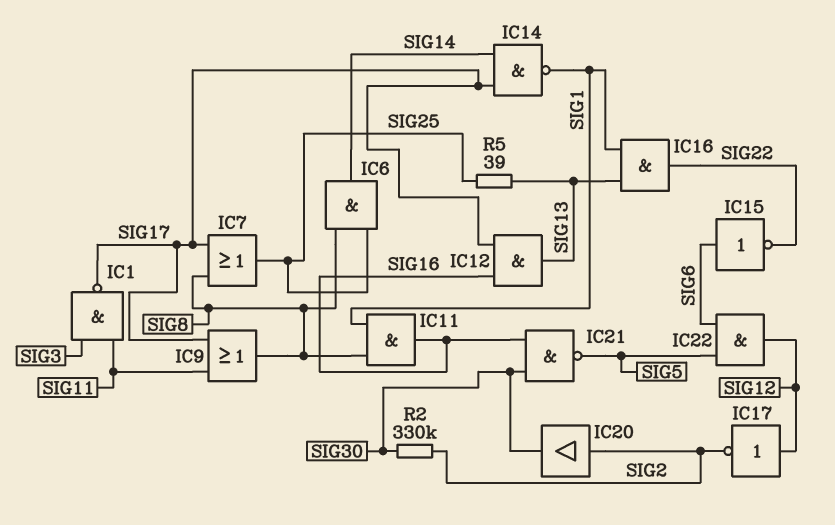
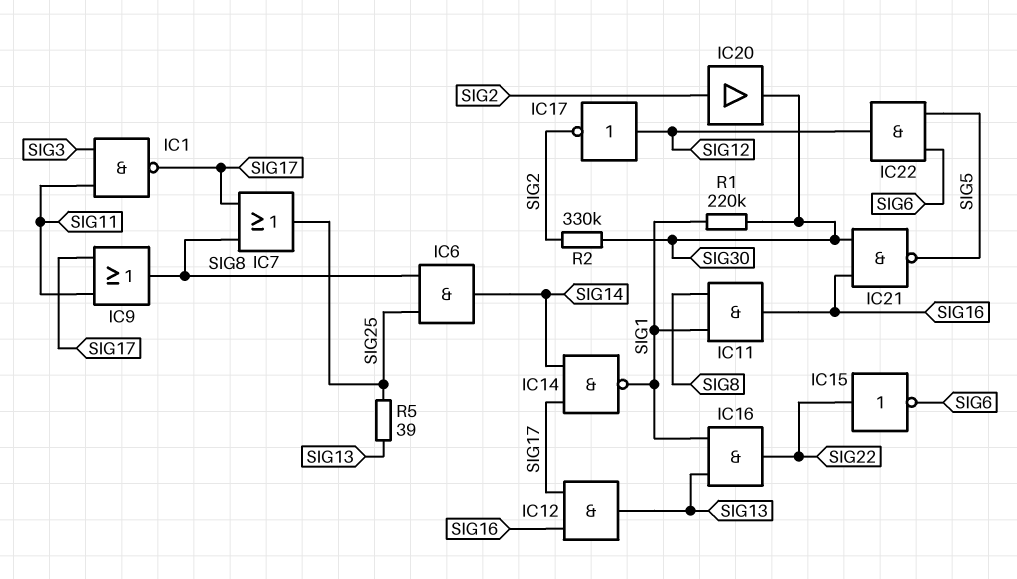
IC15: NOT (in SIG6, out SIG22) -> NOT (in SIG22, out SIG6)
R1: none -> 220k (SIG1, SIG30)

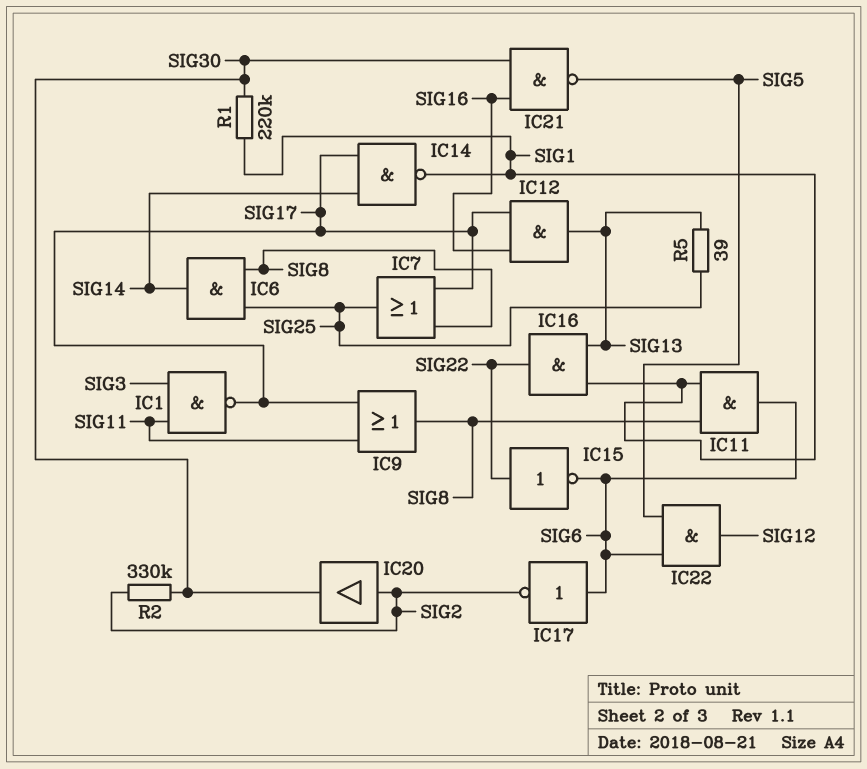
IC11: AND (in SIG1, in SIG8, out SIG16) -> AND (in SIG1, in SIG8, out SIG6)
IC17: NOT (in SIG12, out SIG2) -> NOT (in SIG6, out SIG2)

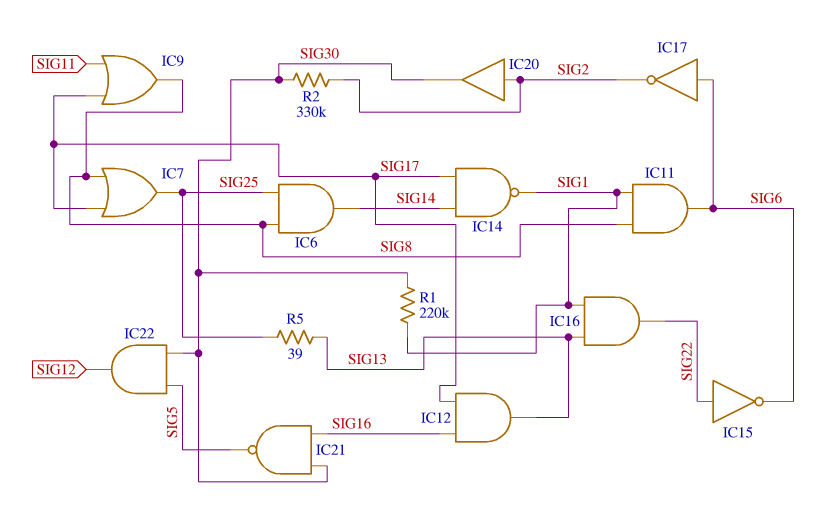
IC1: NAND (in SIG3, in SIG11, out SIG17) -> none
IC22: AND (in SIG5, in SIG6, out SIG12) -> AND (in SIG5, in SIG30, out SIG12)

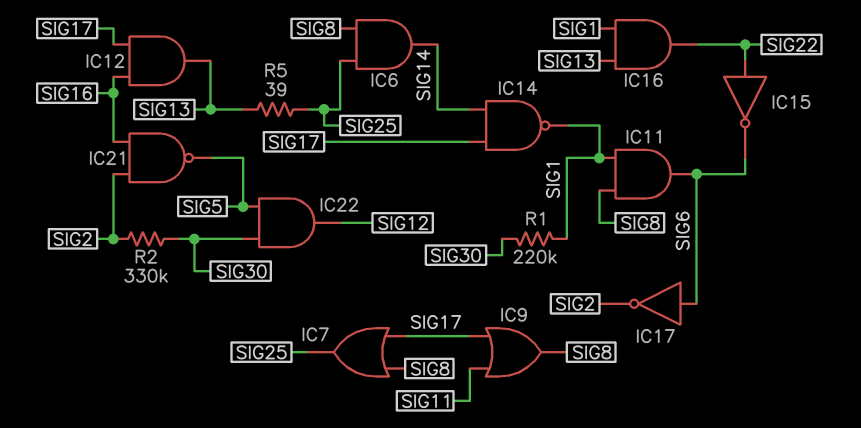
IC20: buffer (in SIG2, out SIG30) -> none
IC21: NAND (in SIG16, in SIG30, out SIG5) -> NAND (in SIG2, in SIG16, out SIG5)

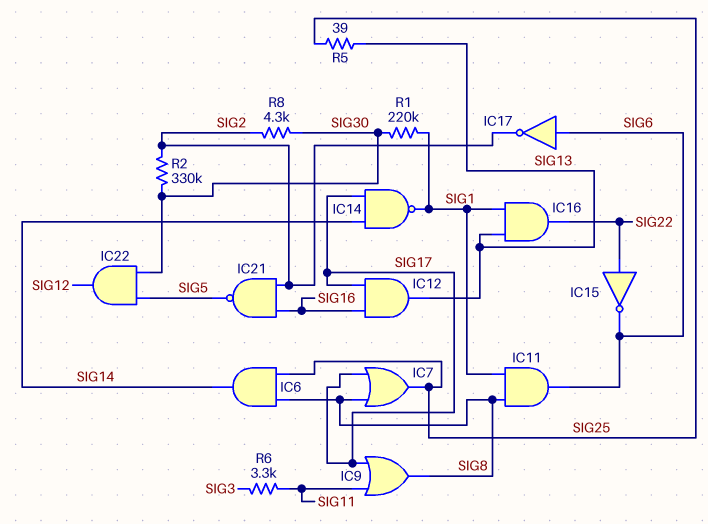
R6: none -> 3.3k (SIG3, SIG11)
R8: none -> 4.3k (SIG2, SIG30)

